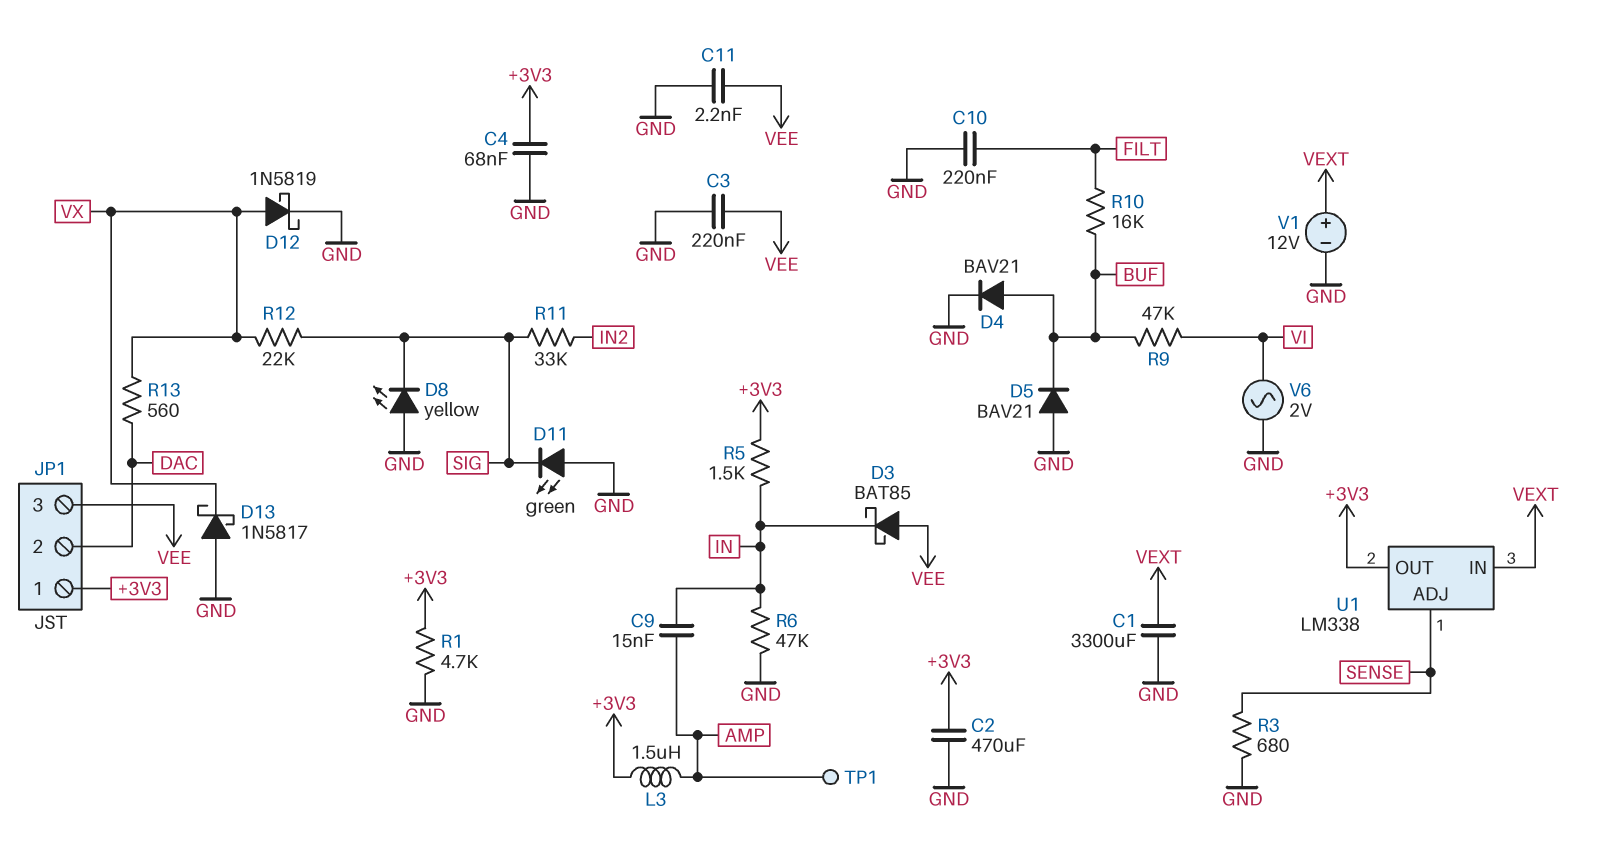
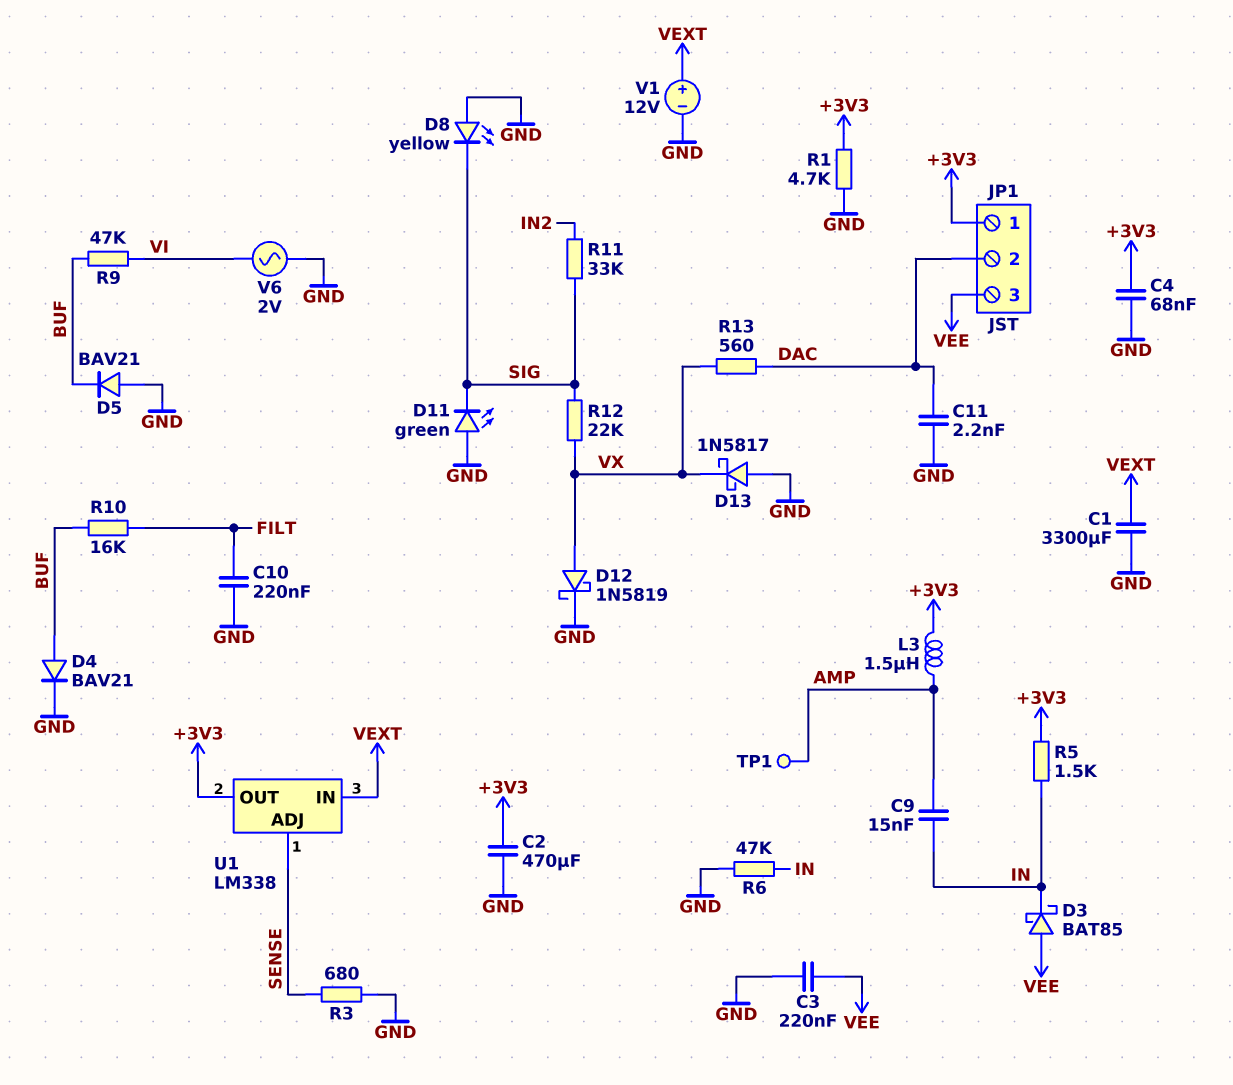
C11: 2.2nF (GND, VEE) -> 2.2nF (DAC, GND)

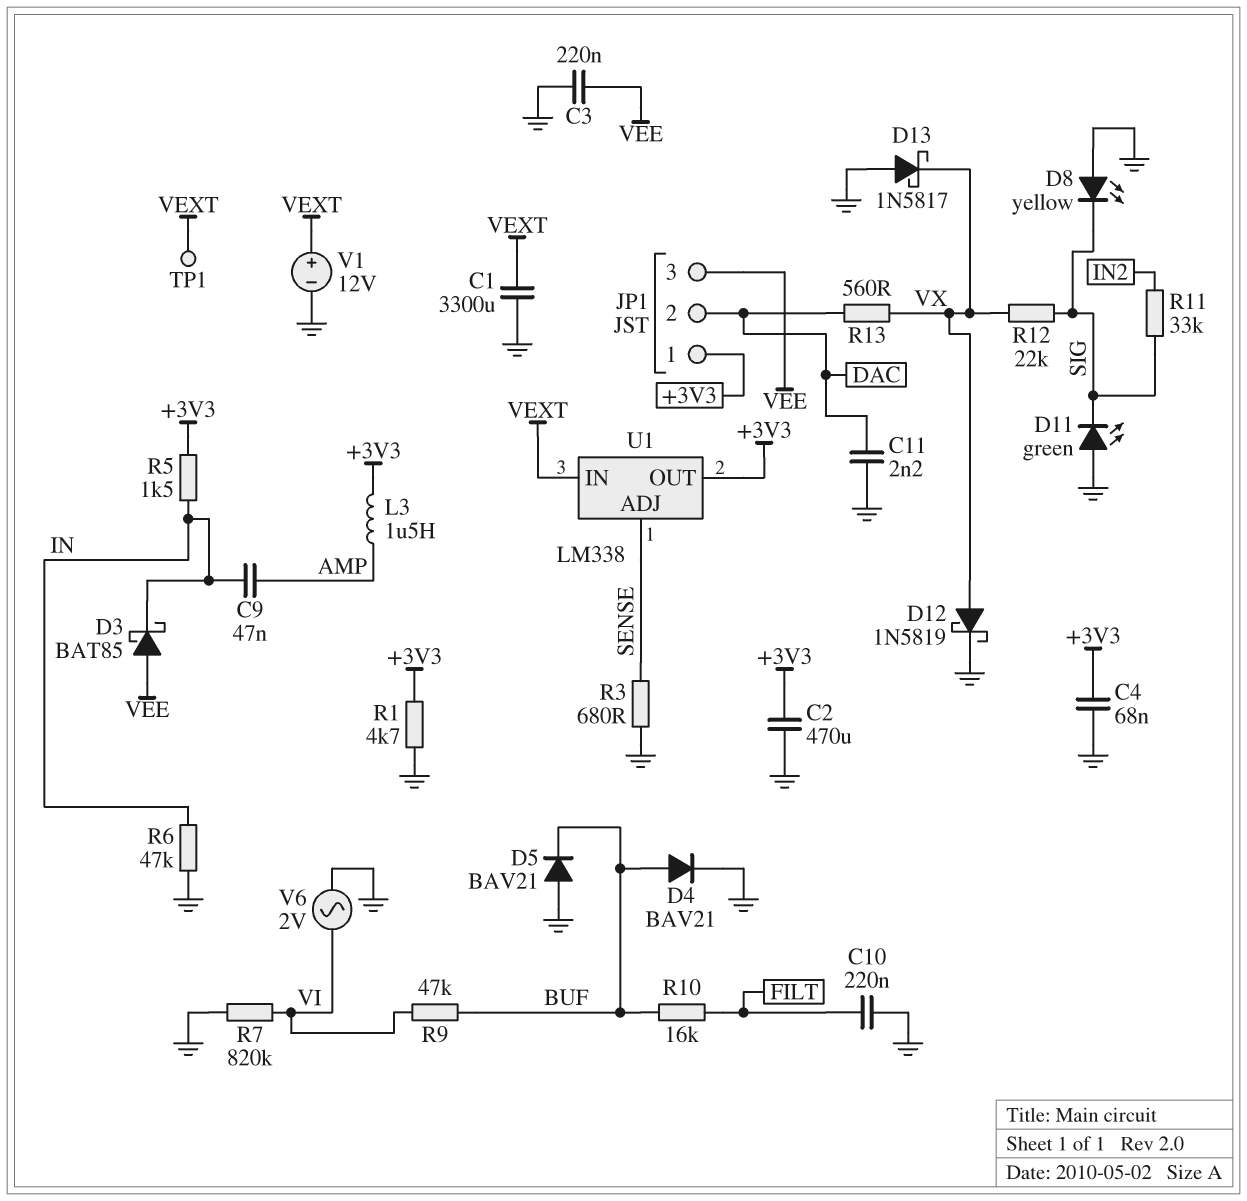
C9: 15nF (AMP, IN) -> 47nF (AMP, IN)
R7: none -> 820k (GND, VI)
TP1: test point (AMP) -> test point (VEXT)

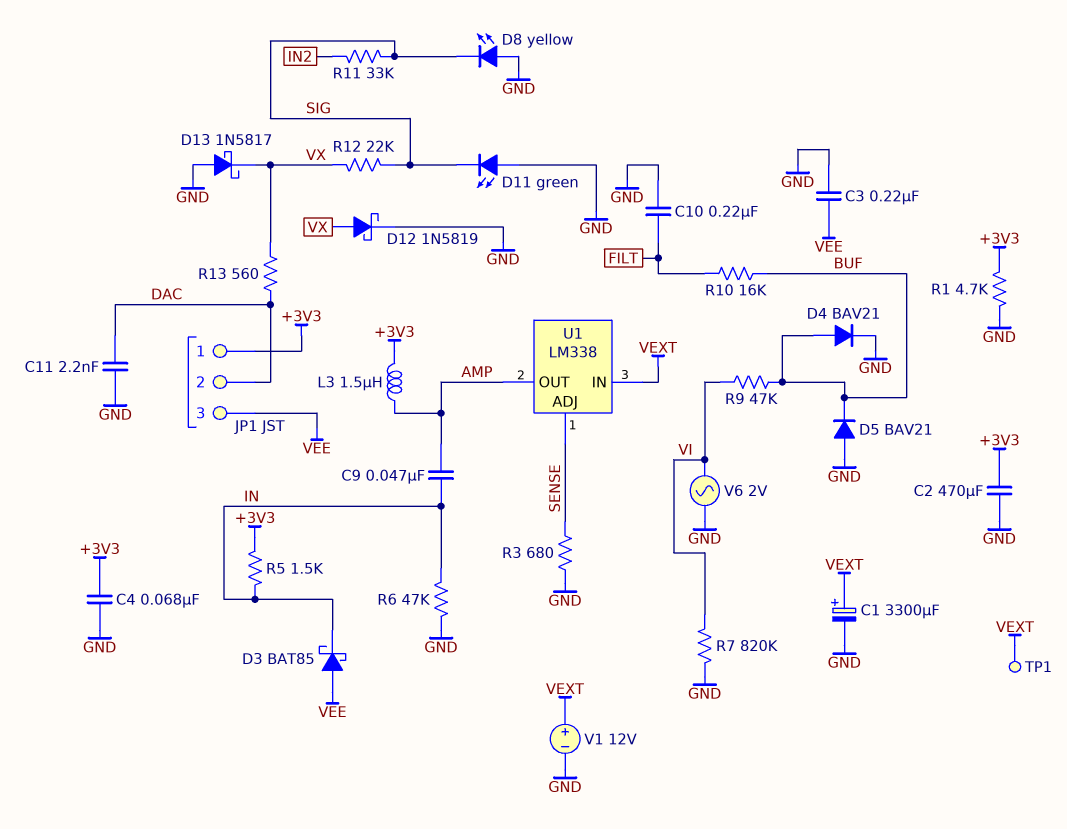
C1: 3300uF (GND, VEXT) -> 3300uF (plus VEXT, minus GND)
U1 pin OUT: +3V3 -> AMP

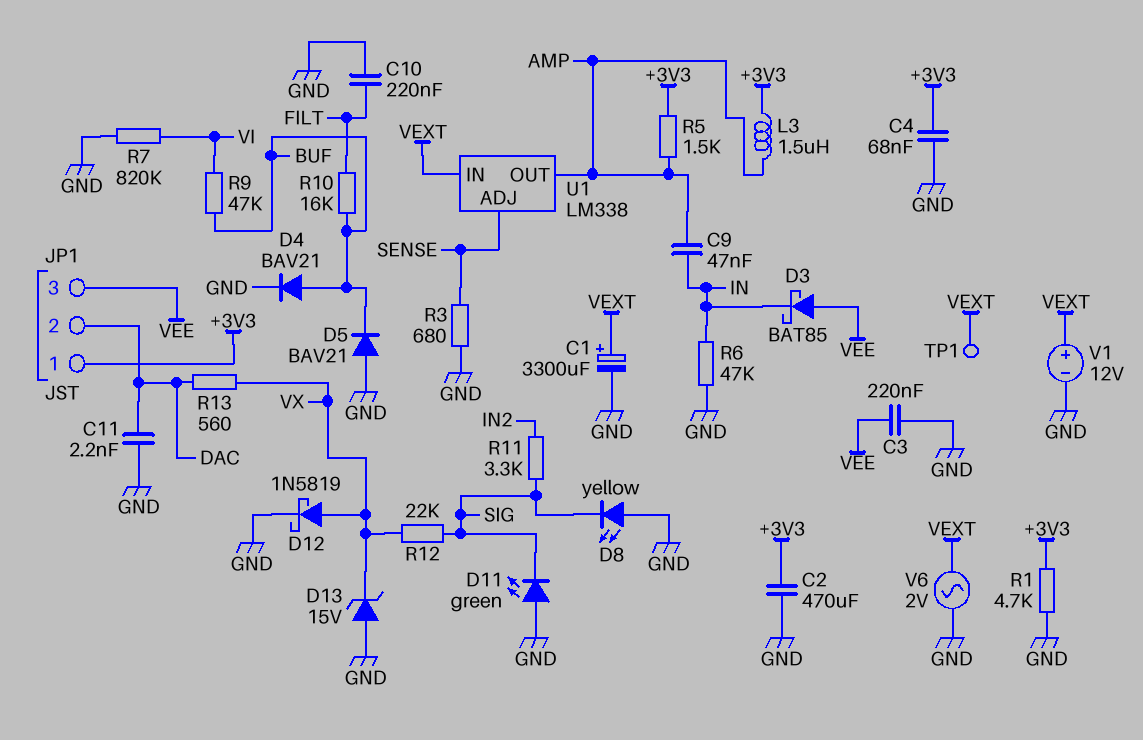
D13: schottky 1N5817 (A GND, K VX) -> zener 15V (A GND, K VX)
R5: 1.5k (+3V3, IN) -> 1.5k (+3V3, AMP)
R11: 33k (IN2, SIG) -> 3.3k (IN2, SIG)
V6: AC 2V (GND, VI) -> AC 2V (GND, VEXT)

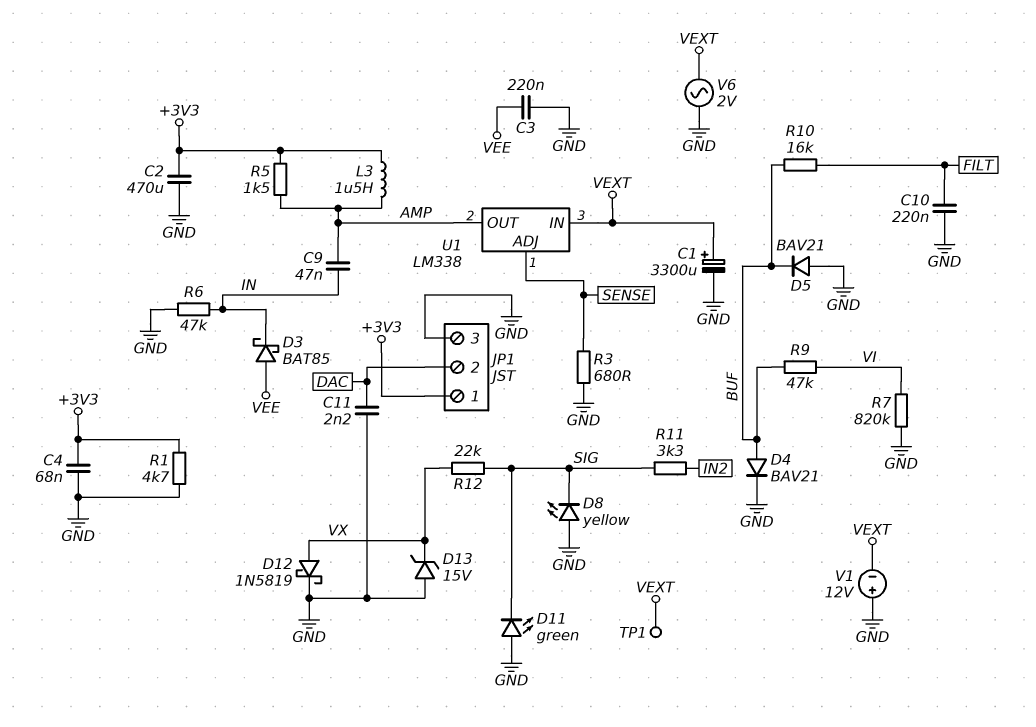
JP1 pin 3: VEE -> GND
R13: 560 (DAC, VX) -> none
V1: 12V (plus VEXT, minus GND) -> 12V (plus GND, minus VEXT)

